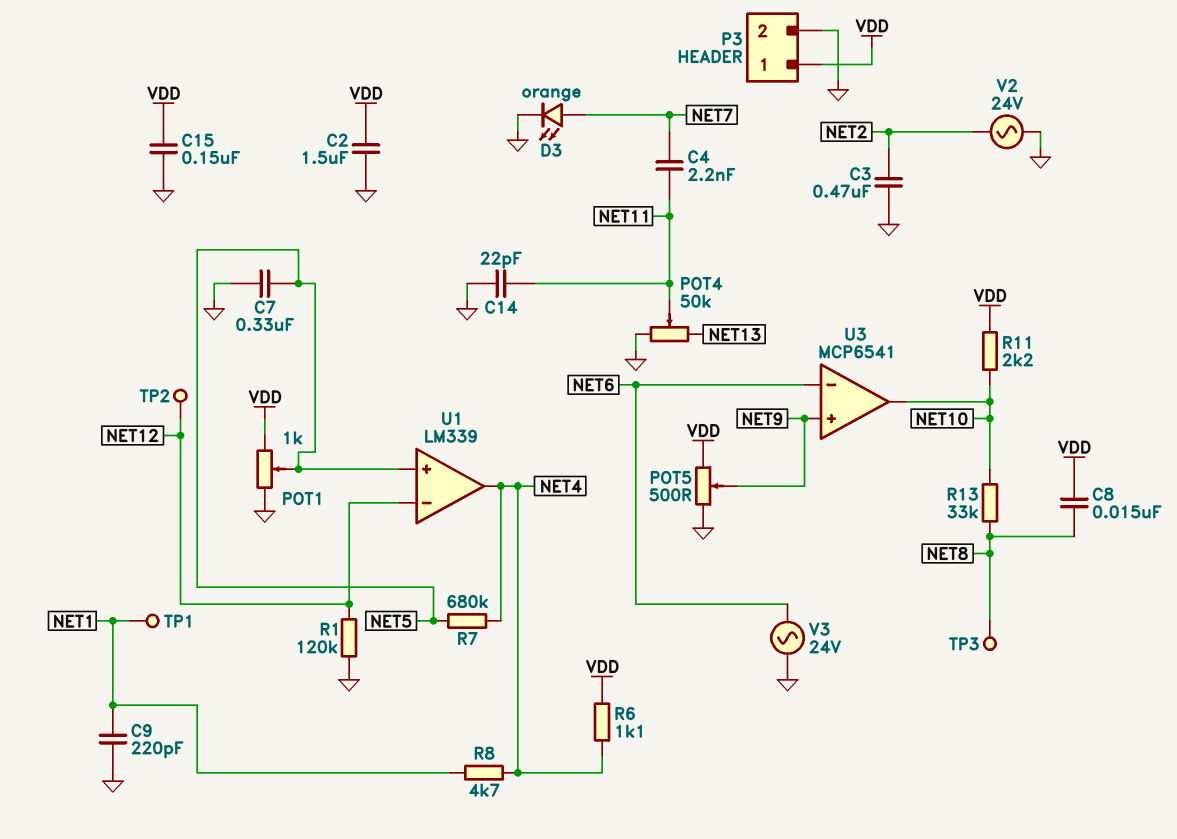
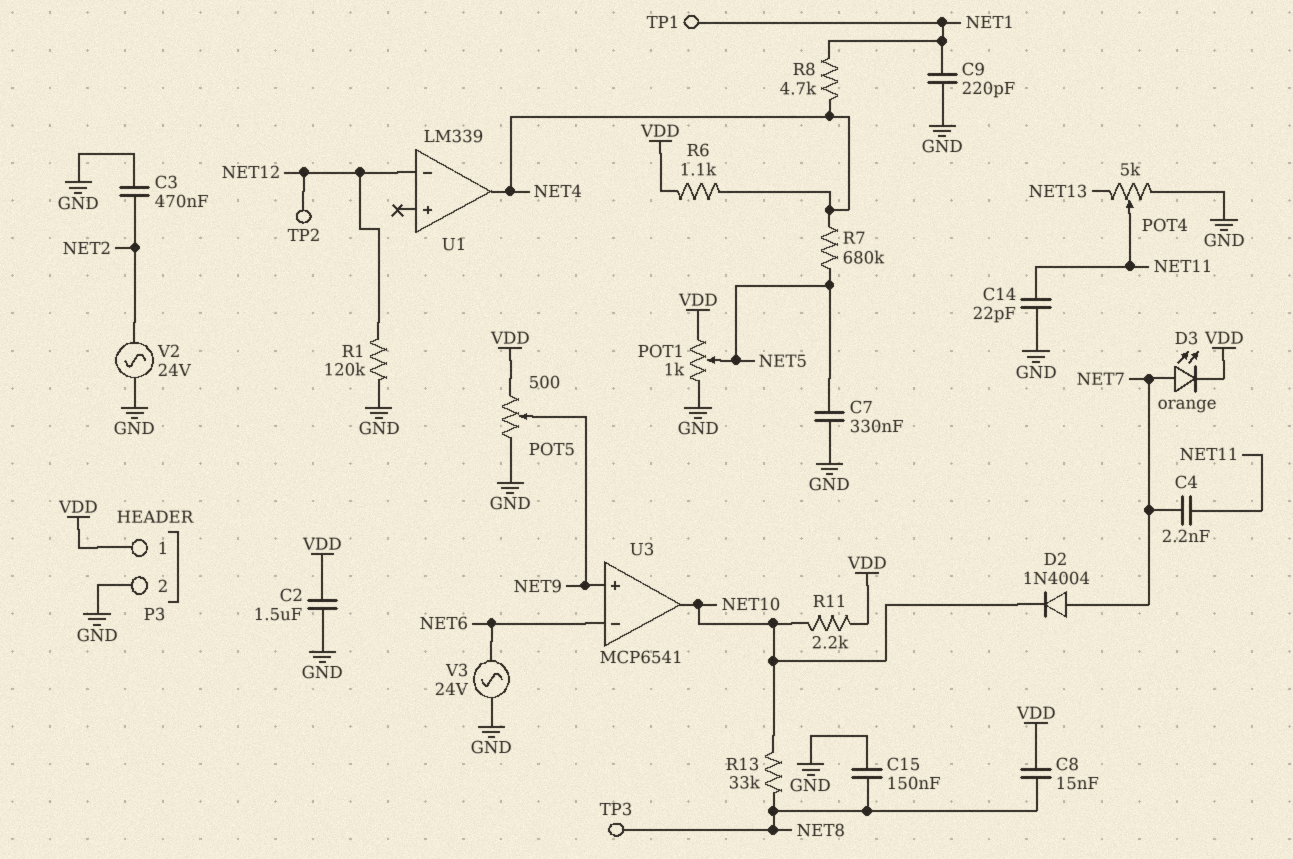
C15: 150nF (GND, VDD) -> 150nF (GND, NET8)
D2: none -> diode 1N4004 (A NET7, K NET10)
D3: LED orange (A NET7, K GND) -> LED orange (A NET7, K VDD)
POT4: 50k (GND, NET13, wiper NET11) -> 5k (GND, NET13, wiper NET11)
U1 pin in+: NET5 -> none

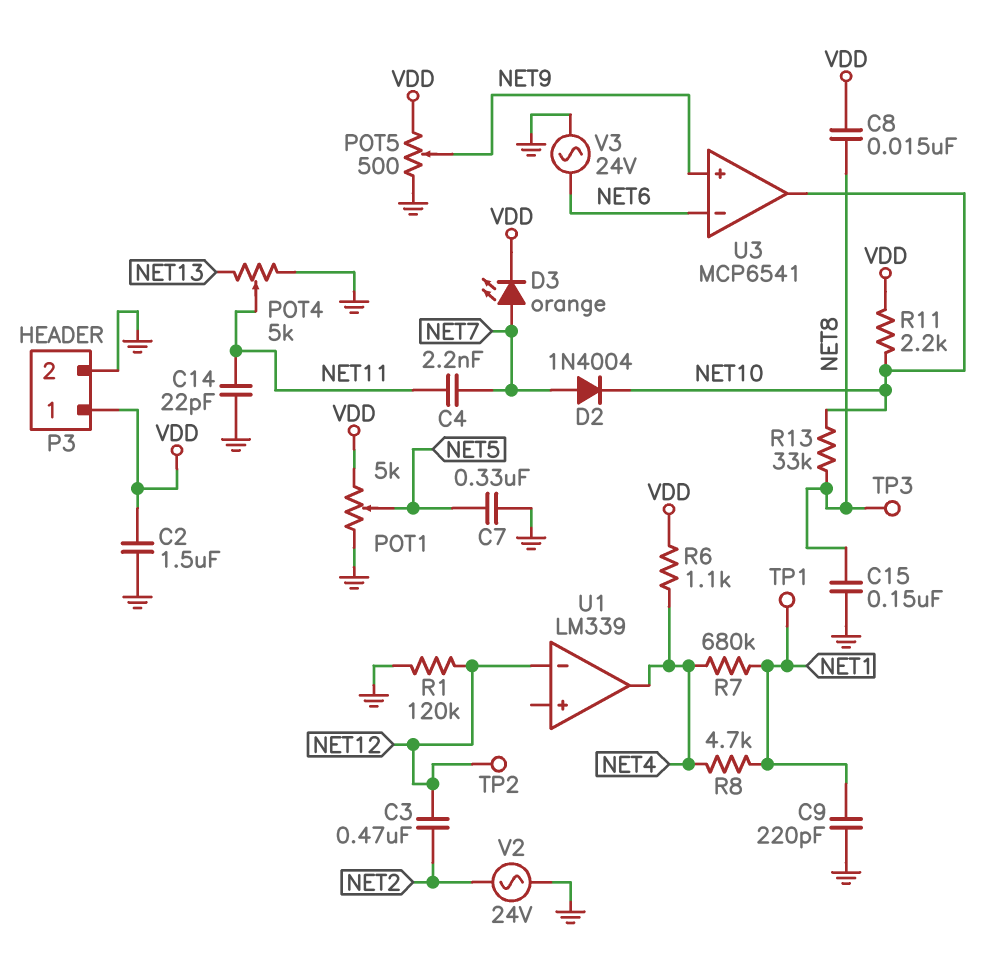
C3: 470nF (GND, NET2) -> 470nF (NET2, NET12)
POT1: 1k (GND, VDD, wiper NET5) -> 5k (GND, VDD, wiper NET5)
R7: 680k (NET4, NET5) -> 680k (NET1, NET4)

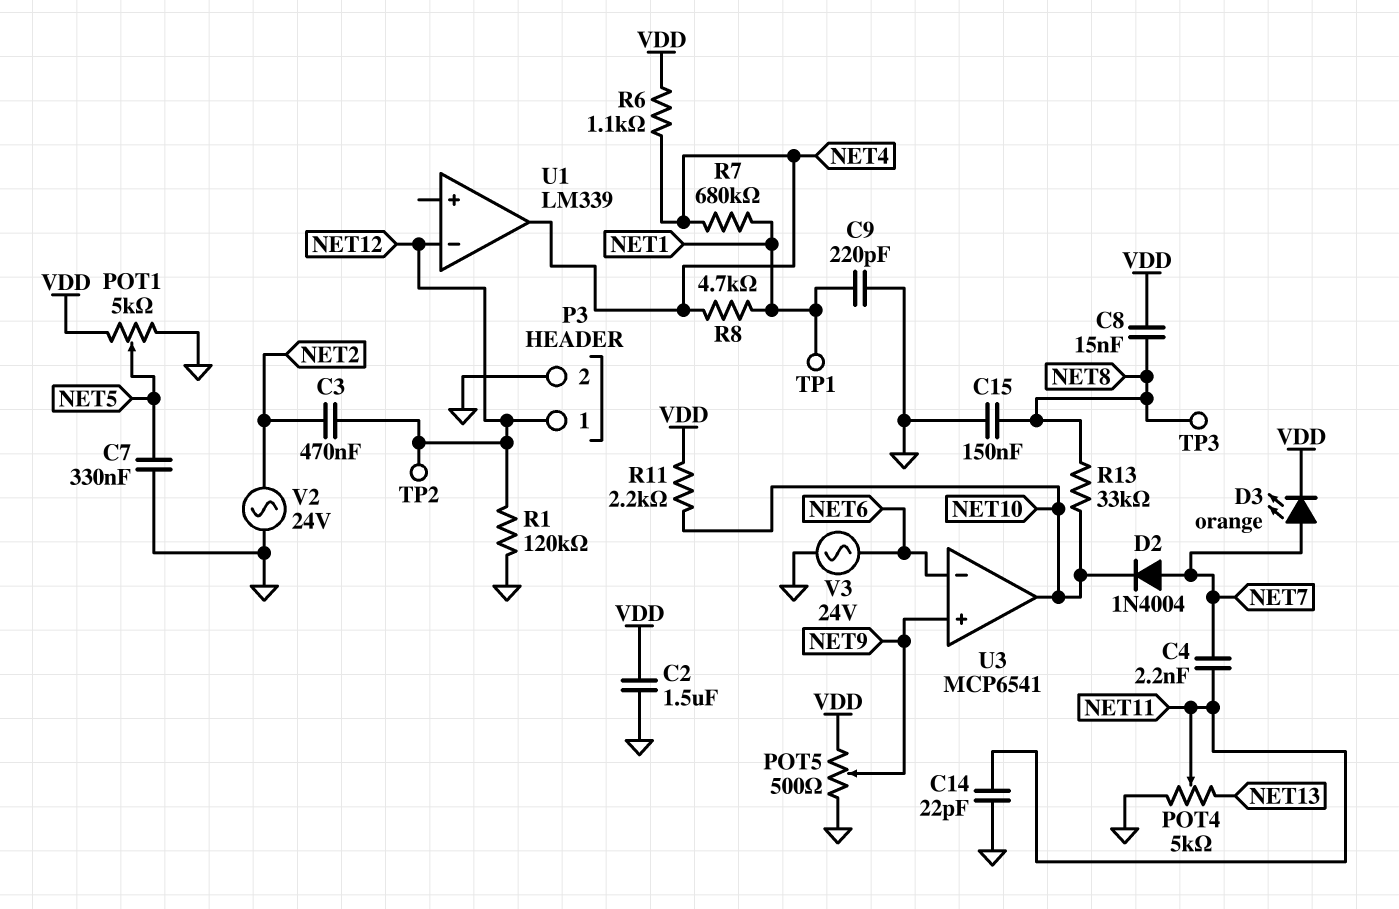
P3 pin 1: VDD -> NET12

